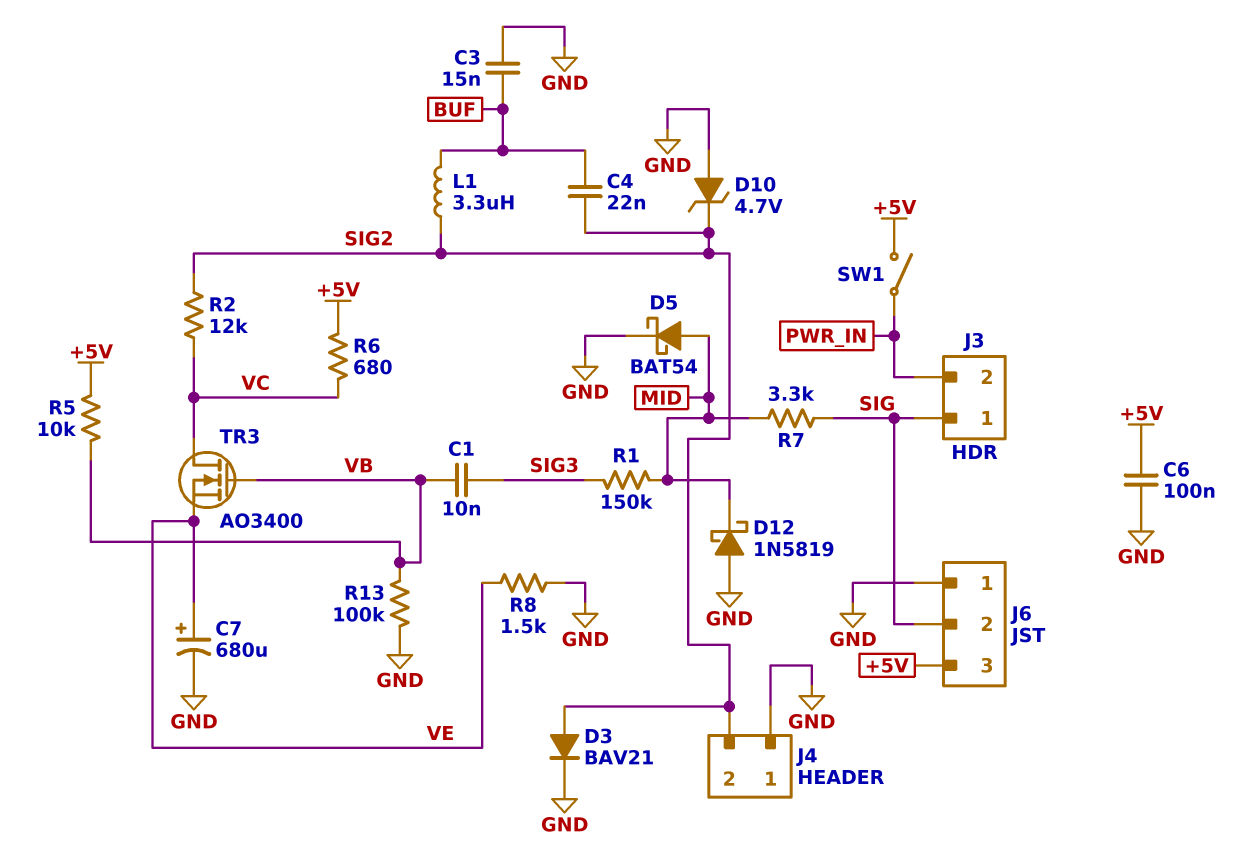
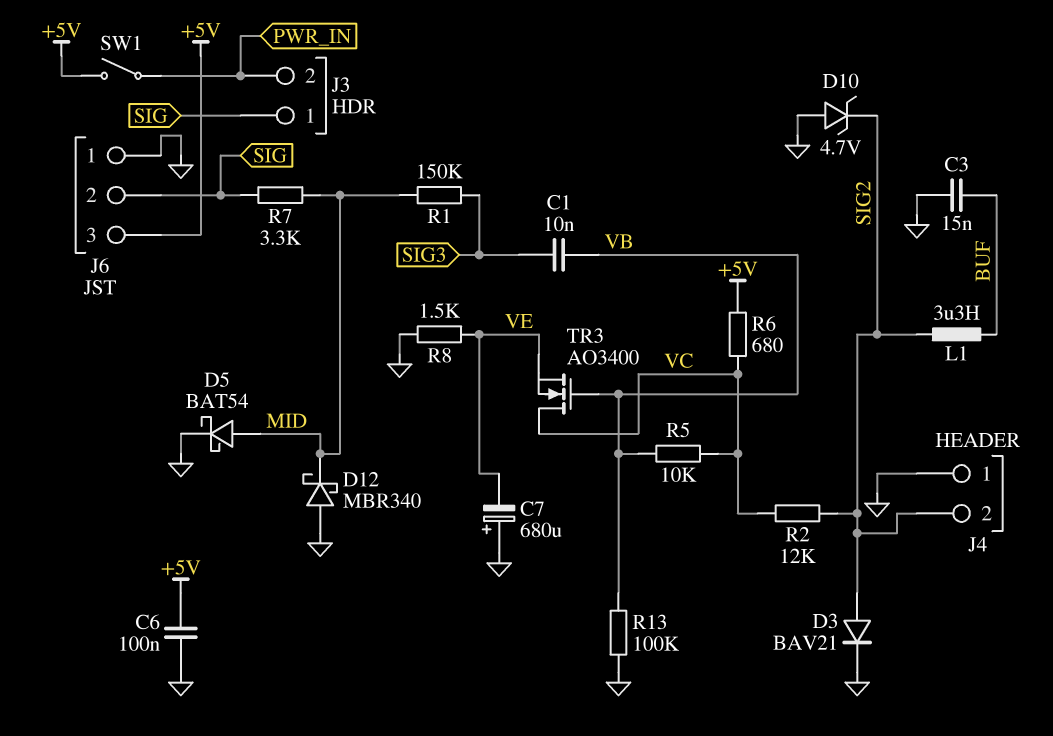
C4: 22nF (BUF, SIG2) -> none
C7: 680uF (plus VE, minus GND) -> 680uF (plus GND, minus VE)
D12: schottky 1N5819 (A GND, K MID) -> schottky MBR340 (A GND, K MID)
R5: 10k (+5V, VB) -> 10k (VB, VC)

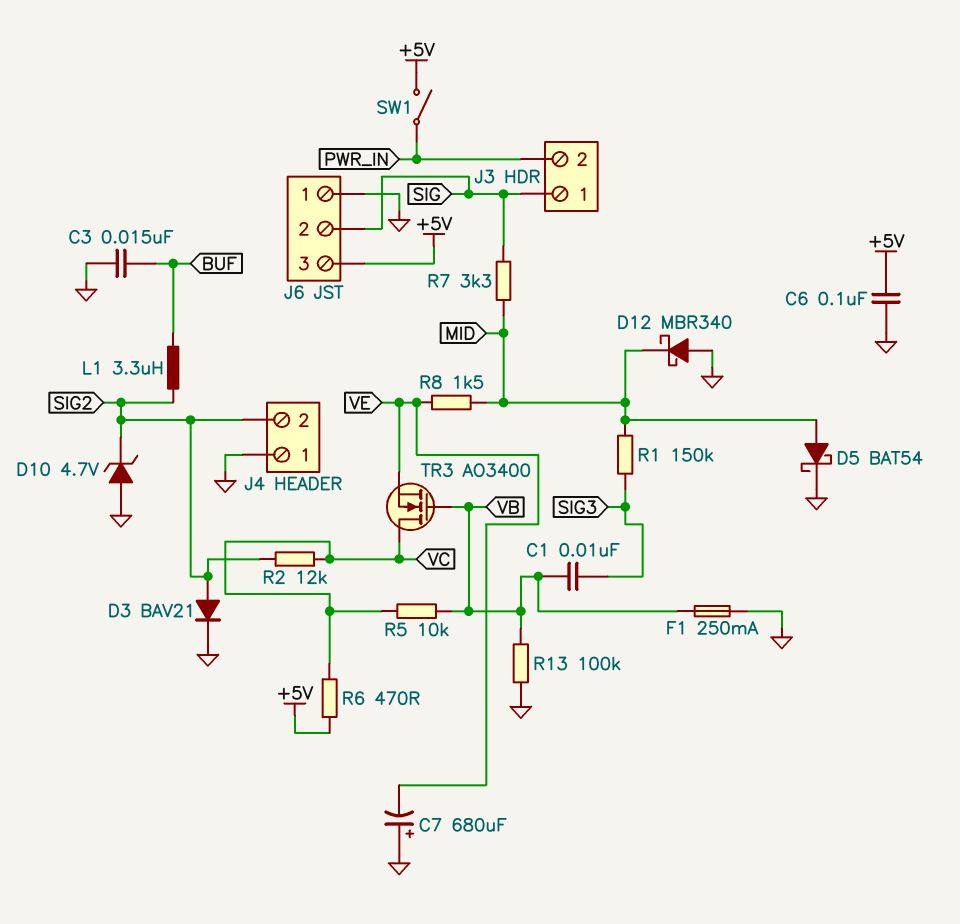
F1: none -> 250mA (GND, VB)
R6: 680 (+5V, VC) -> 470 (+5V, VC)
R8: 1.5k (GND, VE) -> 1.5k (MID, VE)

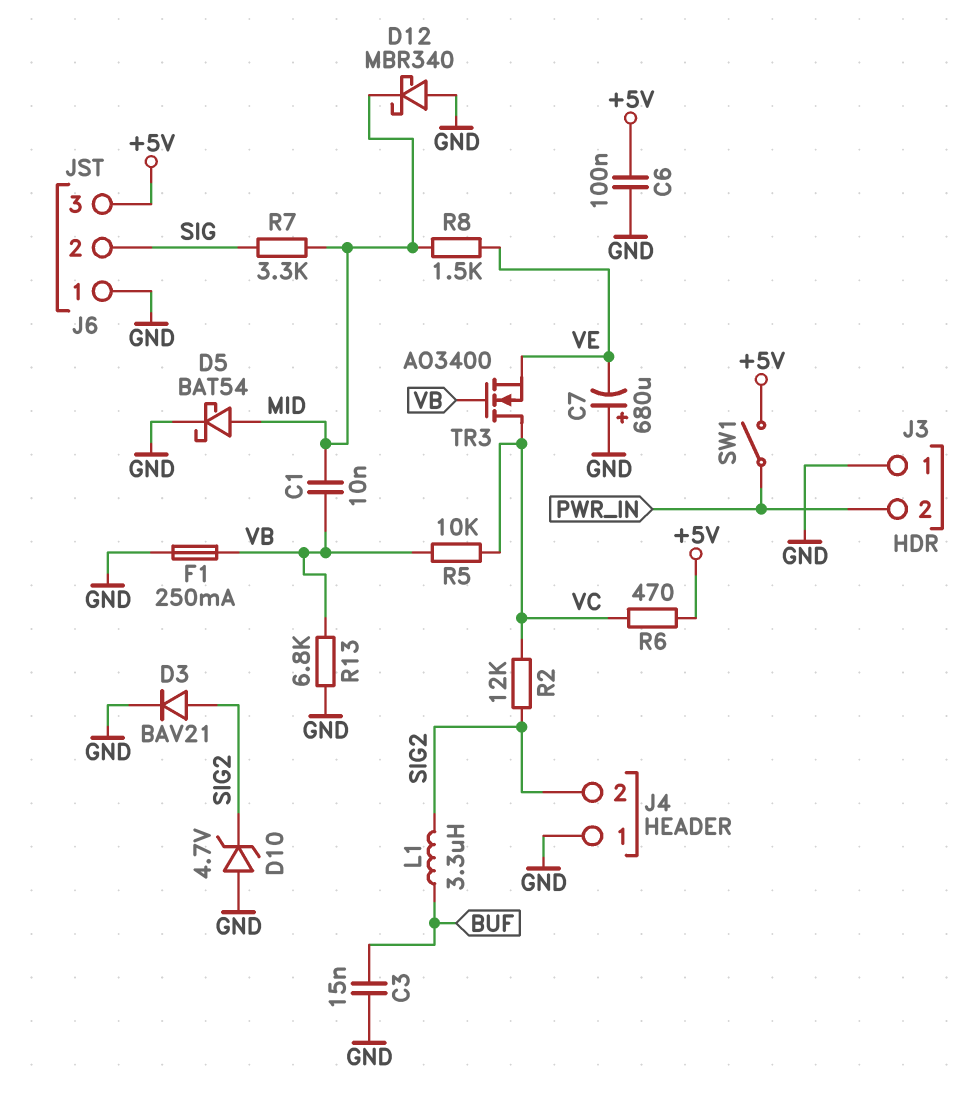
C1: 10nF (SIG3, VB) -> 10nF (MID, VB)
J3 pin 1: SIG -> GND
R1: 150k (MID, SIG3) -> none
R13: 100k (GND, VB) -> 6.8k (GND, VB)

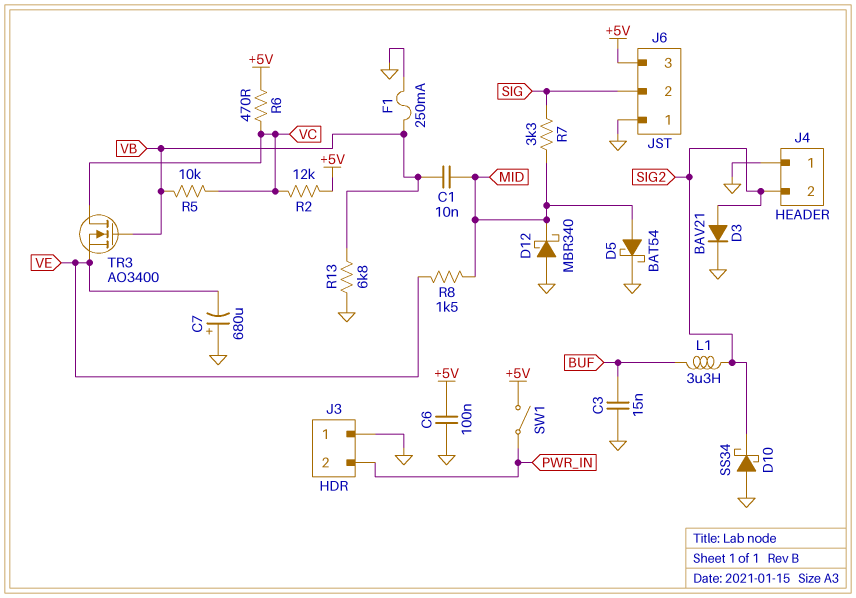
D10: zener 4.7V (A GND, K SIG2) -> schottky SS34 (A GND, K SIG2)
R2: 12k (SIG2, VC) -> 12k (+5V, VC)

